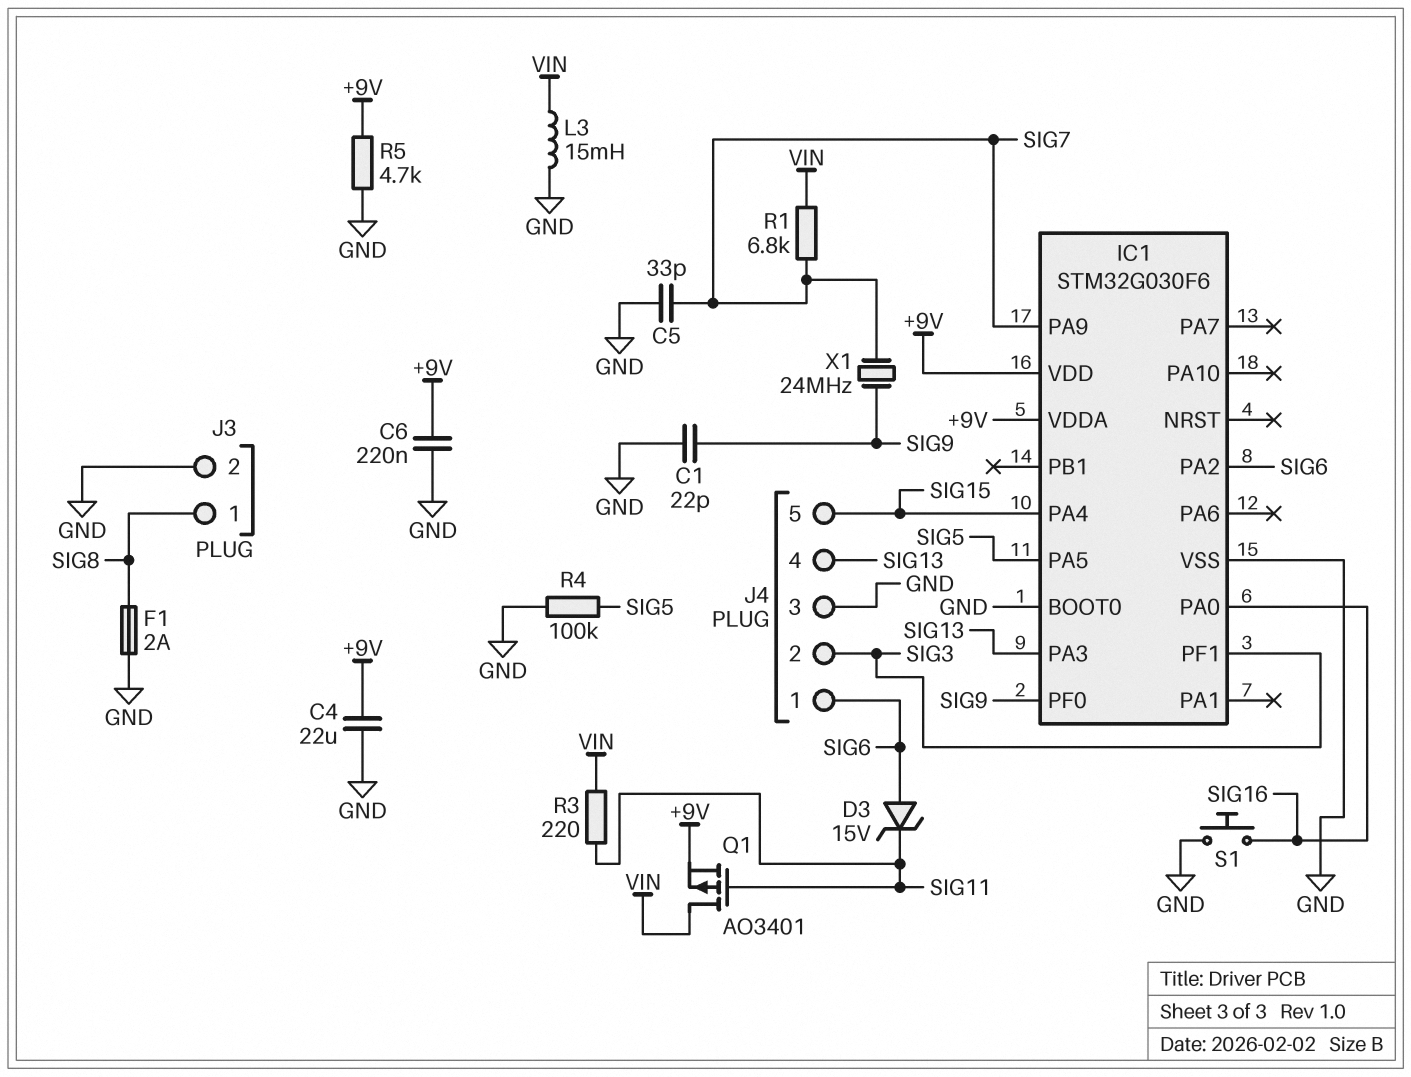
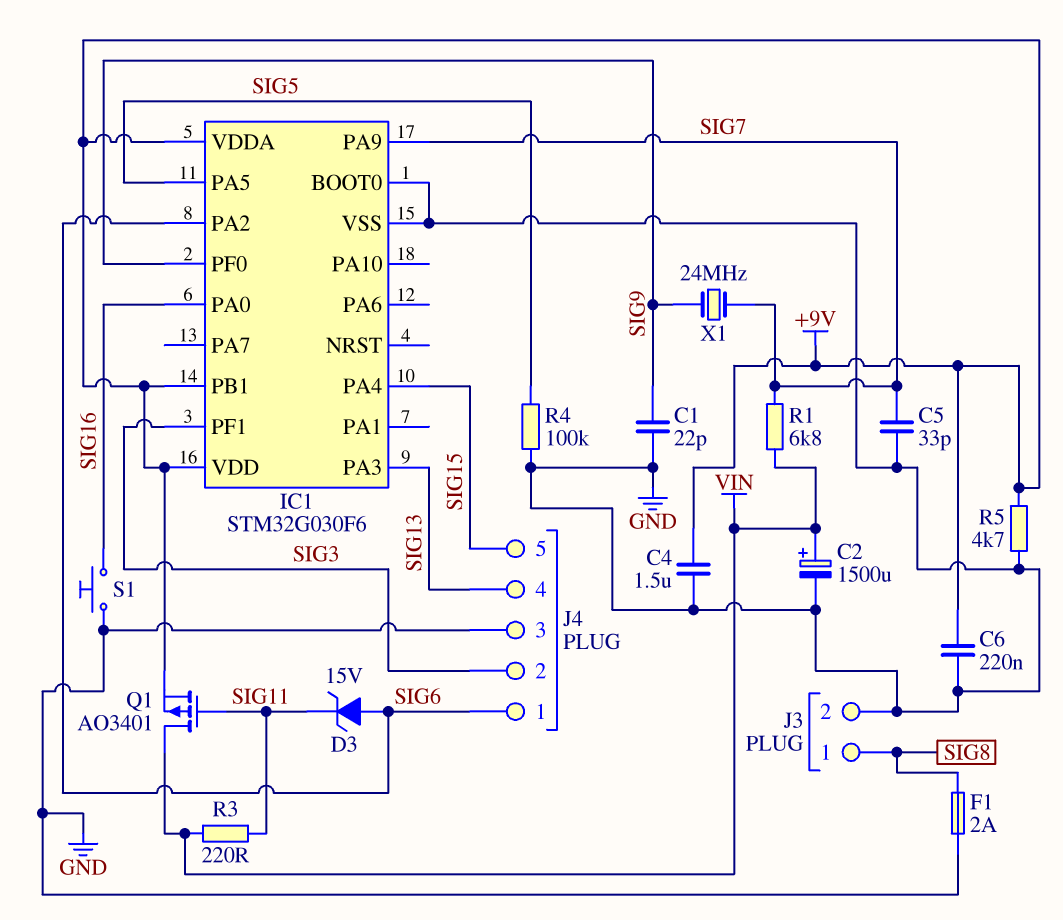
C2: none -> 1500uF (plus VIN, minus GND)
C4: 22uF (+9V, GND) -> 1.5uF (+9V, GND)
IC1 pin PB1: none -> +9V
L3: 15mH (GND, VIN) -> none

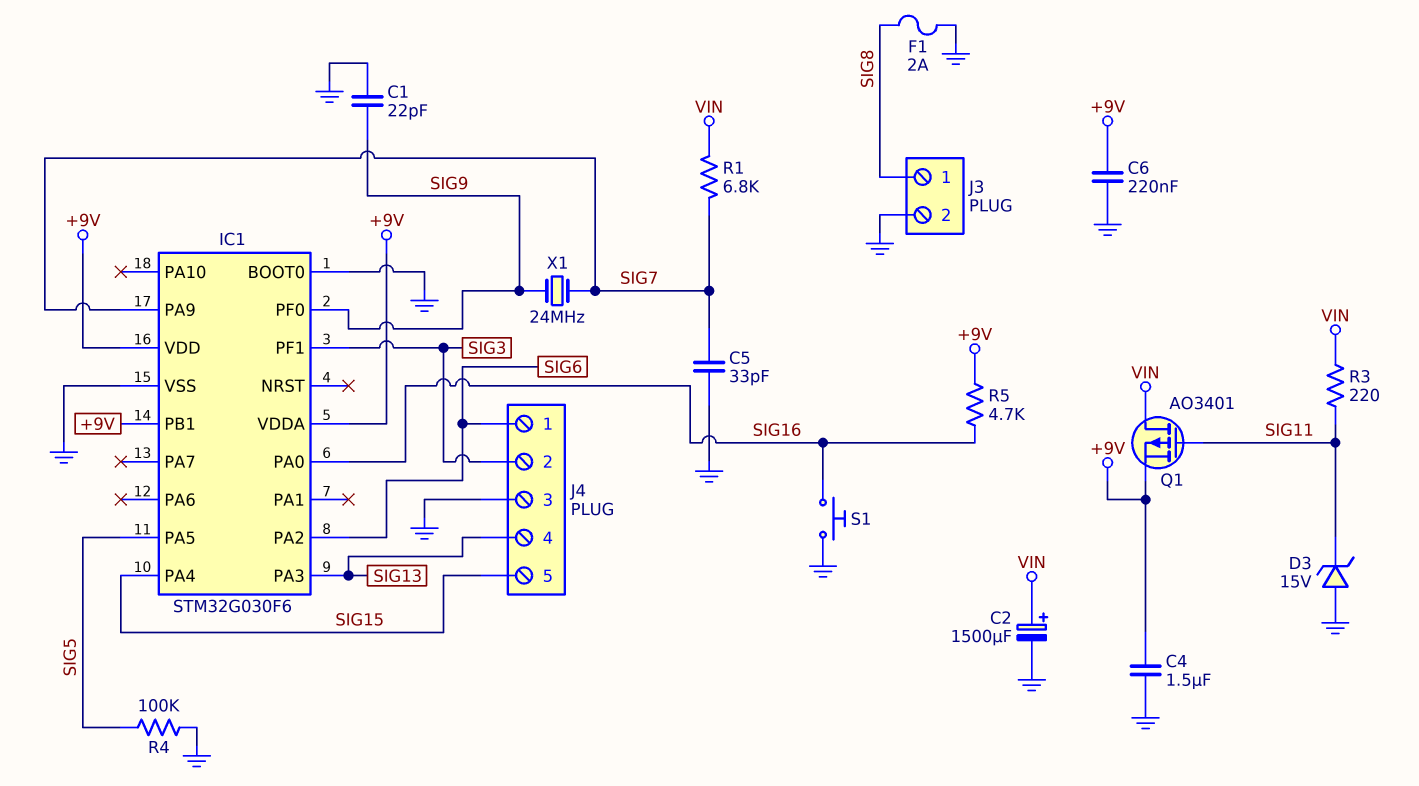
D3: zener 15V (A SIG6, K SIG11) -> zener 15V (A GND, K SIG11)
R5: 4.7k (+9V, GND) -> 4.7k (+9V, SIG16)

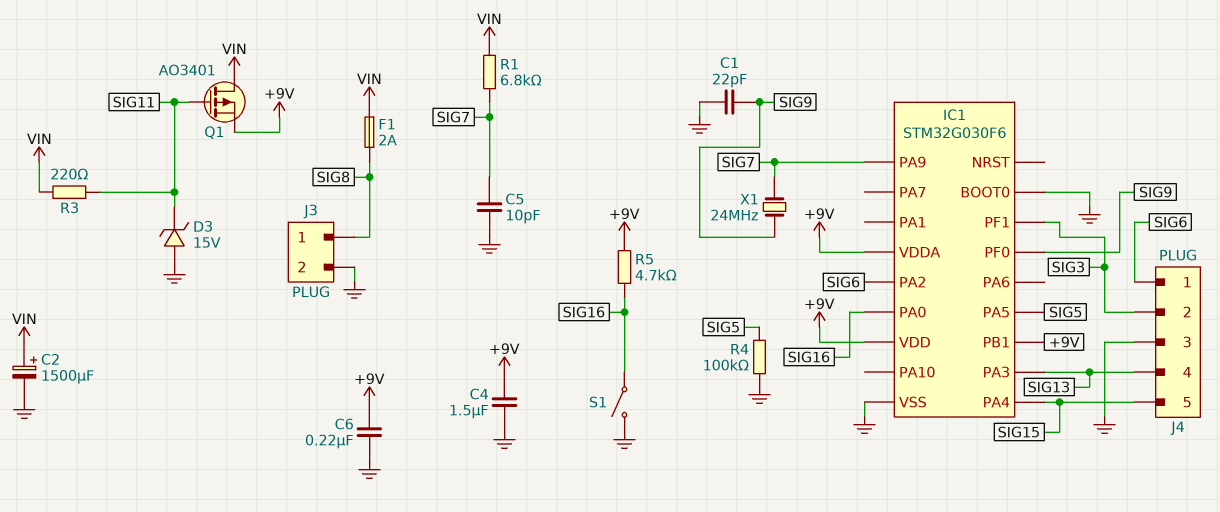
C5: 33pF (GND, SIG7) -> 10pF (GND, SIG7)
F1: 2A (GND, SIG8) -> 2A (SIG8, VIN)
S1: button (GND, SIG16) -> switch (GND, SIG16)

